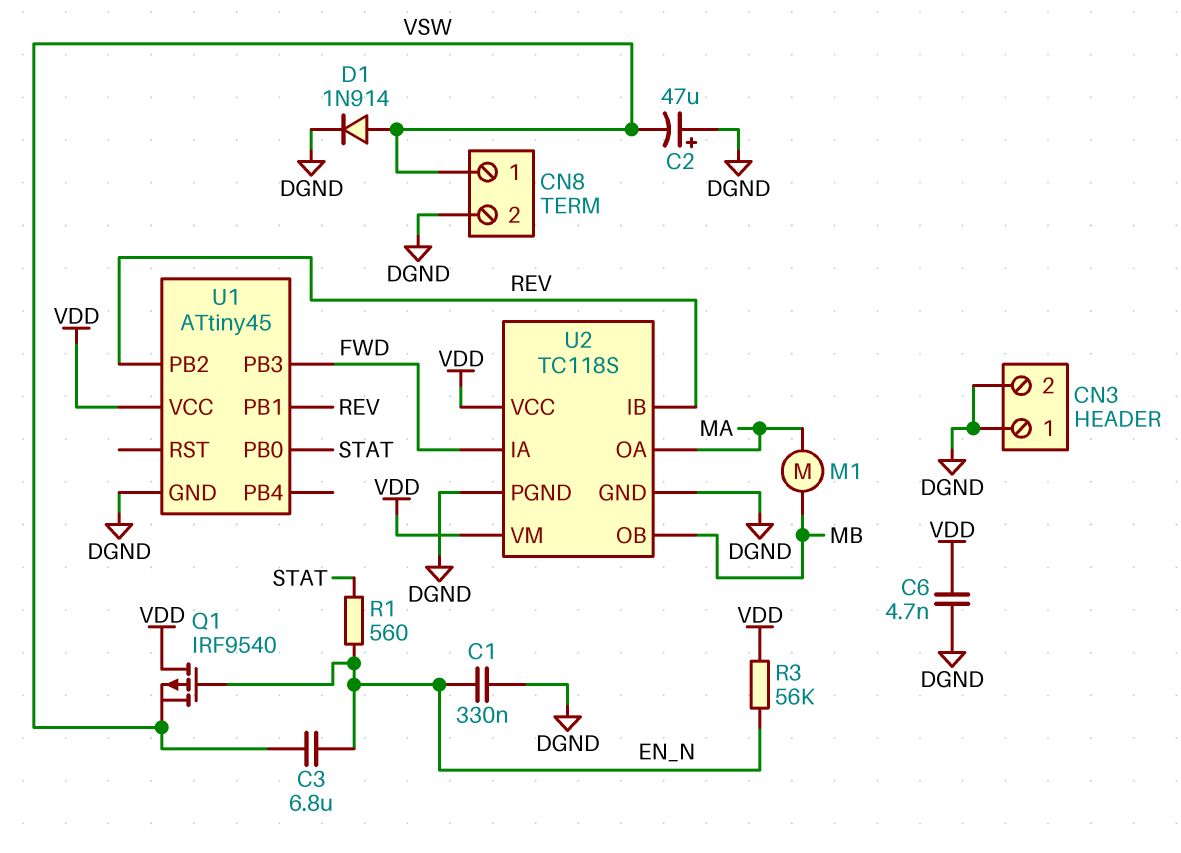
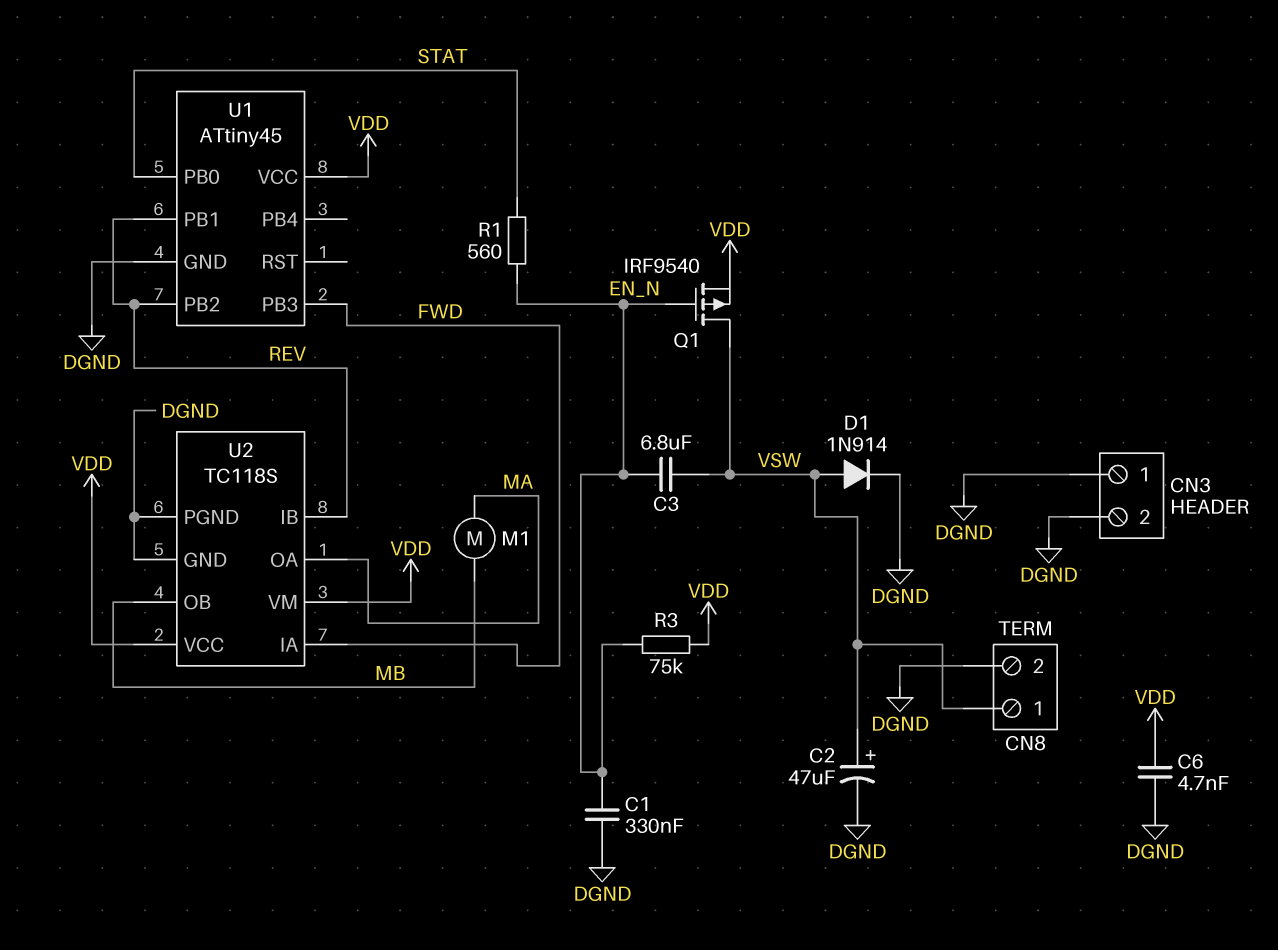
C2: 47uF (plus DGND, minus VSW) -> 47uF (plus VSW, minus DGND)
Q1: PMOS IRF9540 (G EN_N, D VDD, S VSW) -> PMOS IRF9540 (G EN_N, D VSW, S VDD)
R3: 56k (EN_N, VDD) -> 75k (EN_N, VDD)

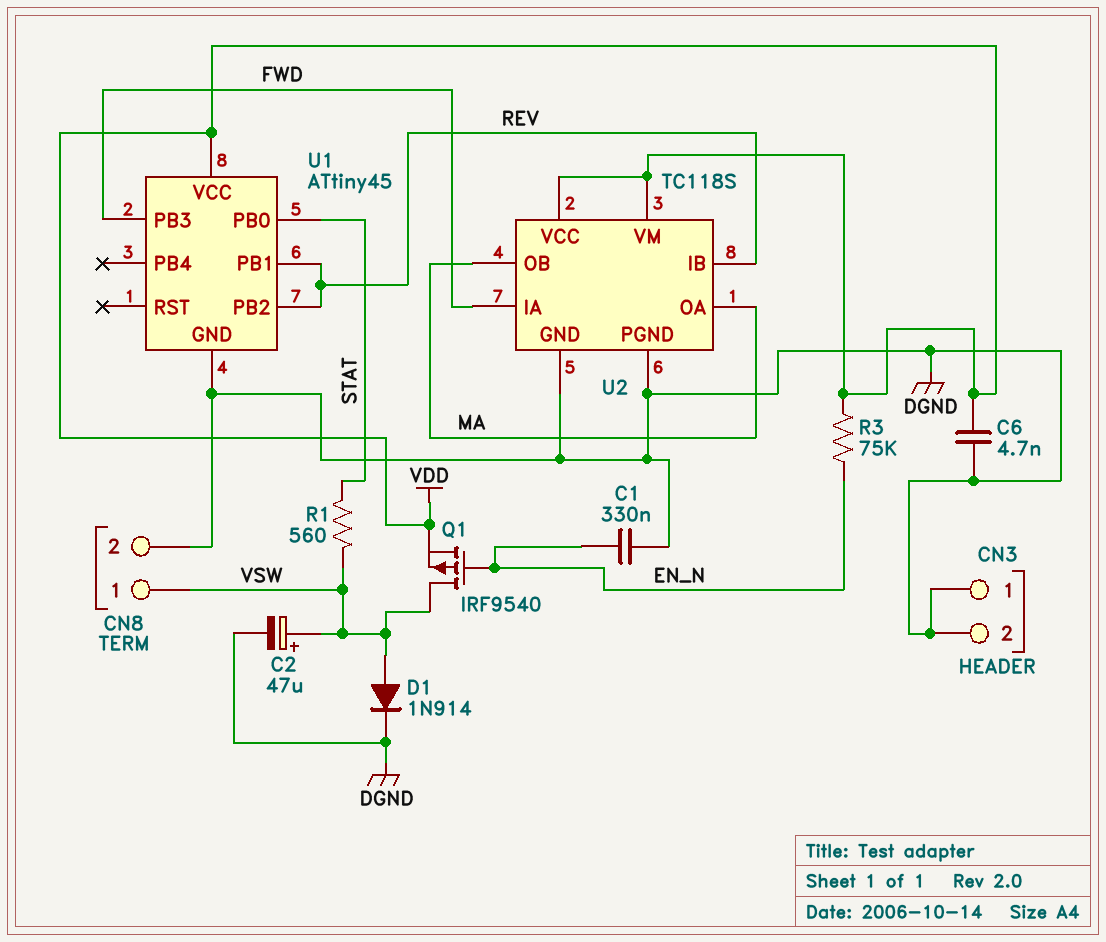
C3: 6.8uF (EN_N, VSW) -> none
M1: motor (MA, MB) -> none
R1: 560 (EN_N, STAT) -> 560 (STAT, VSW)
U2 pin OB: MB -> MA

